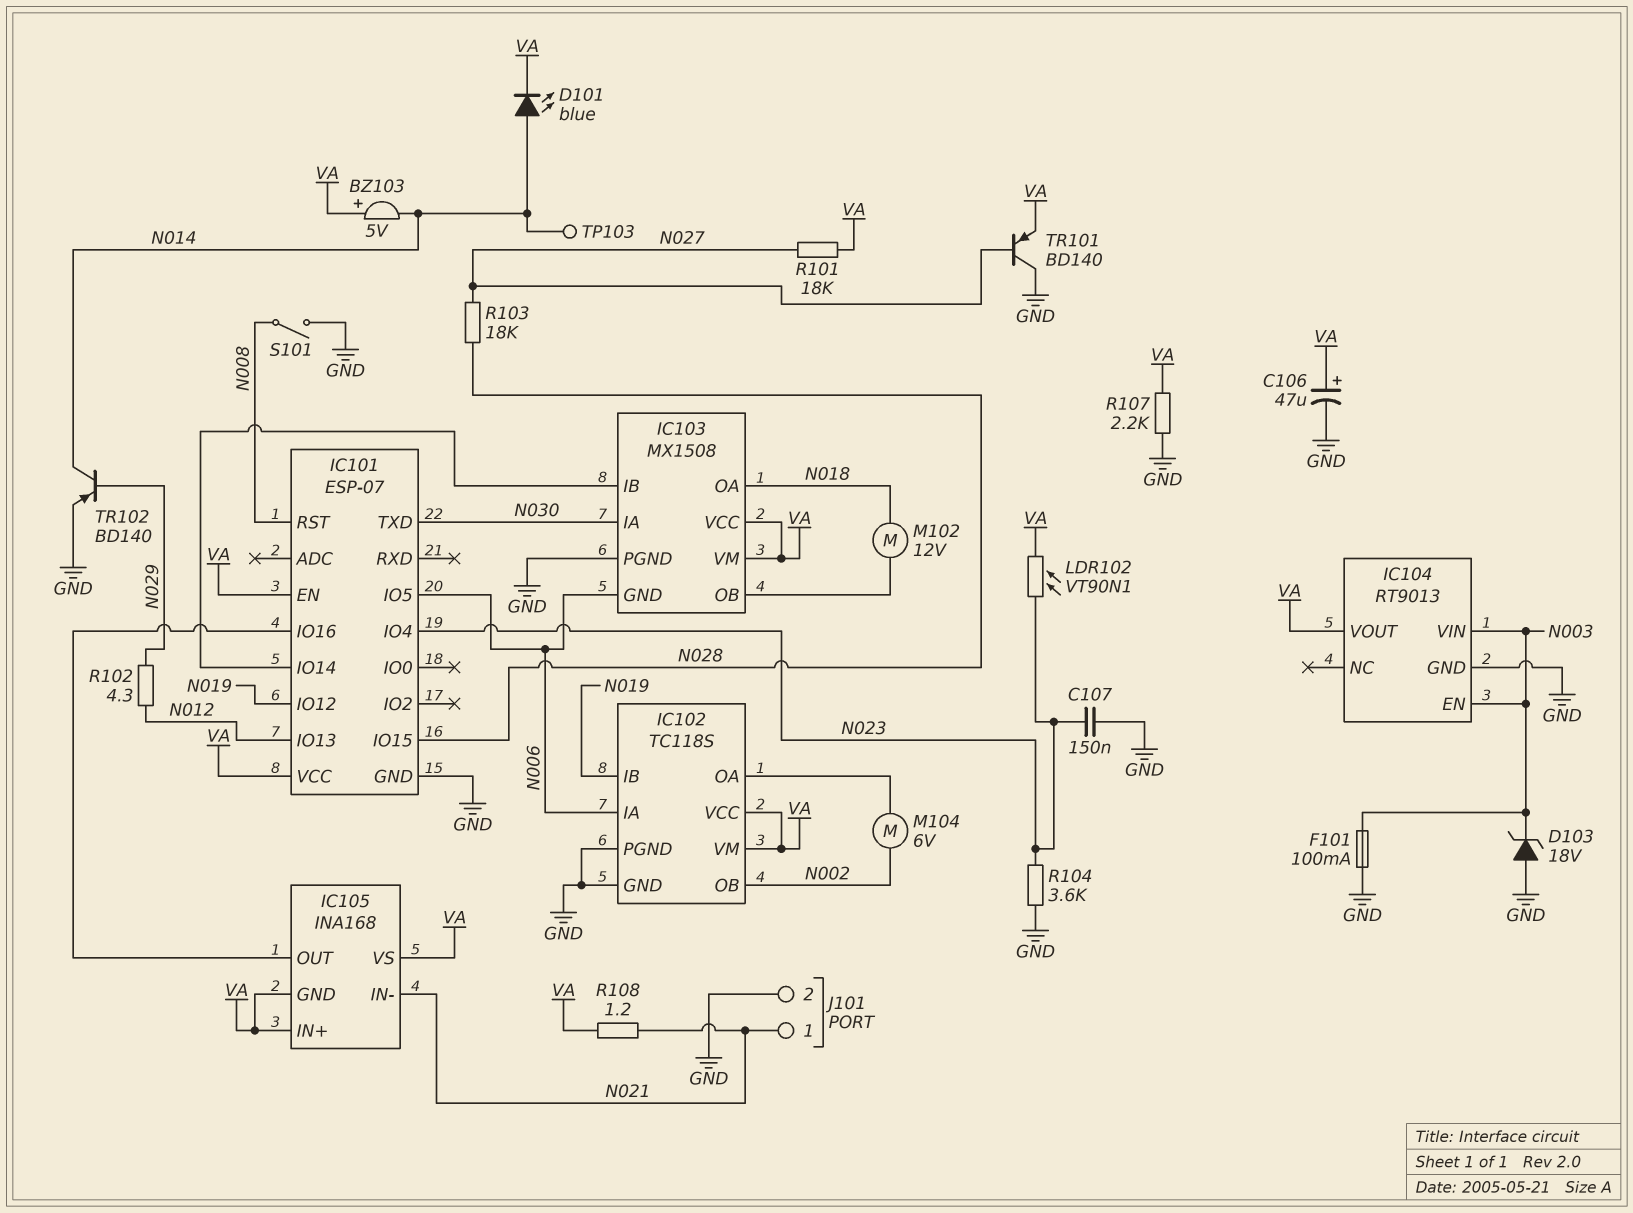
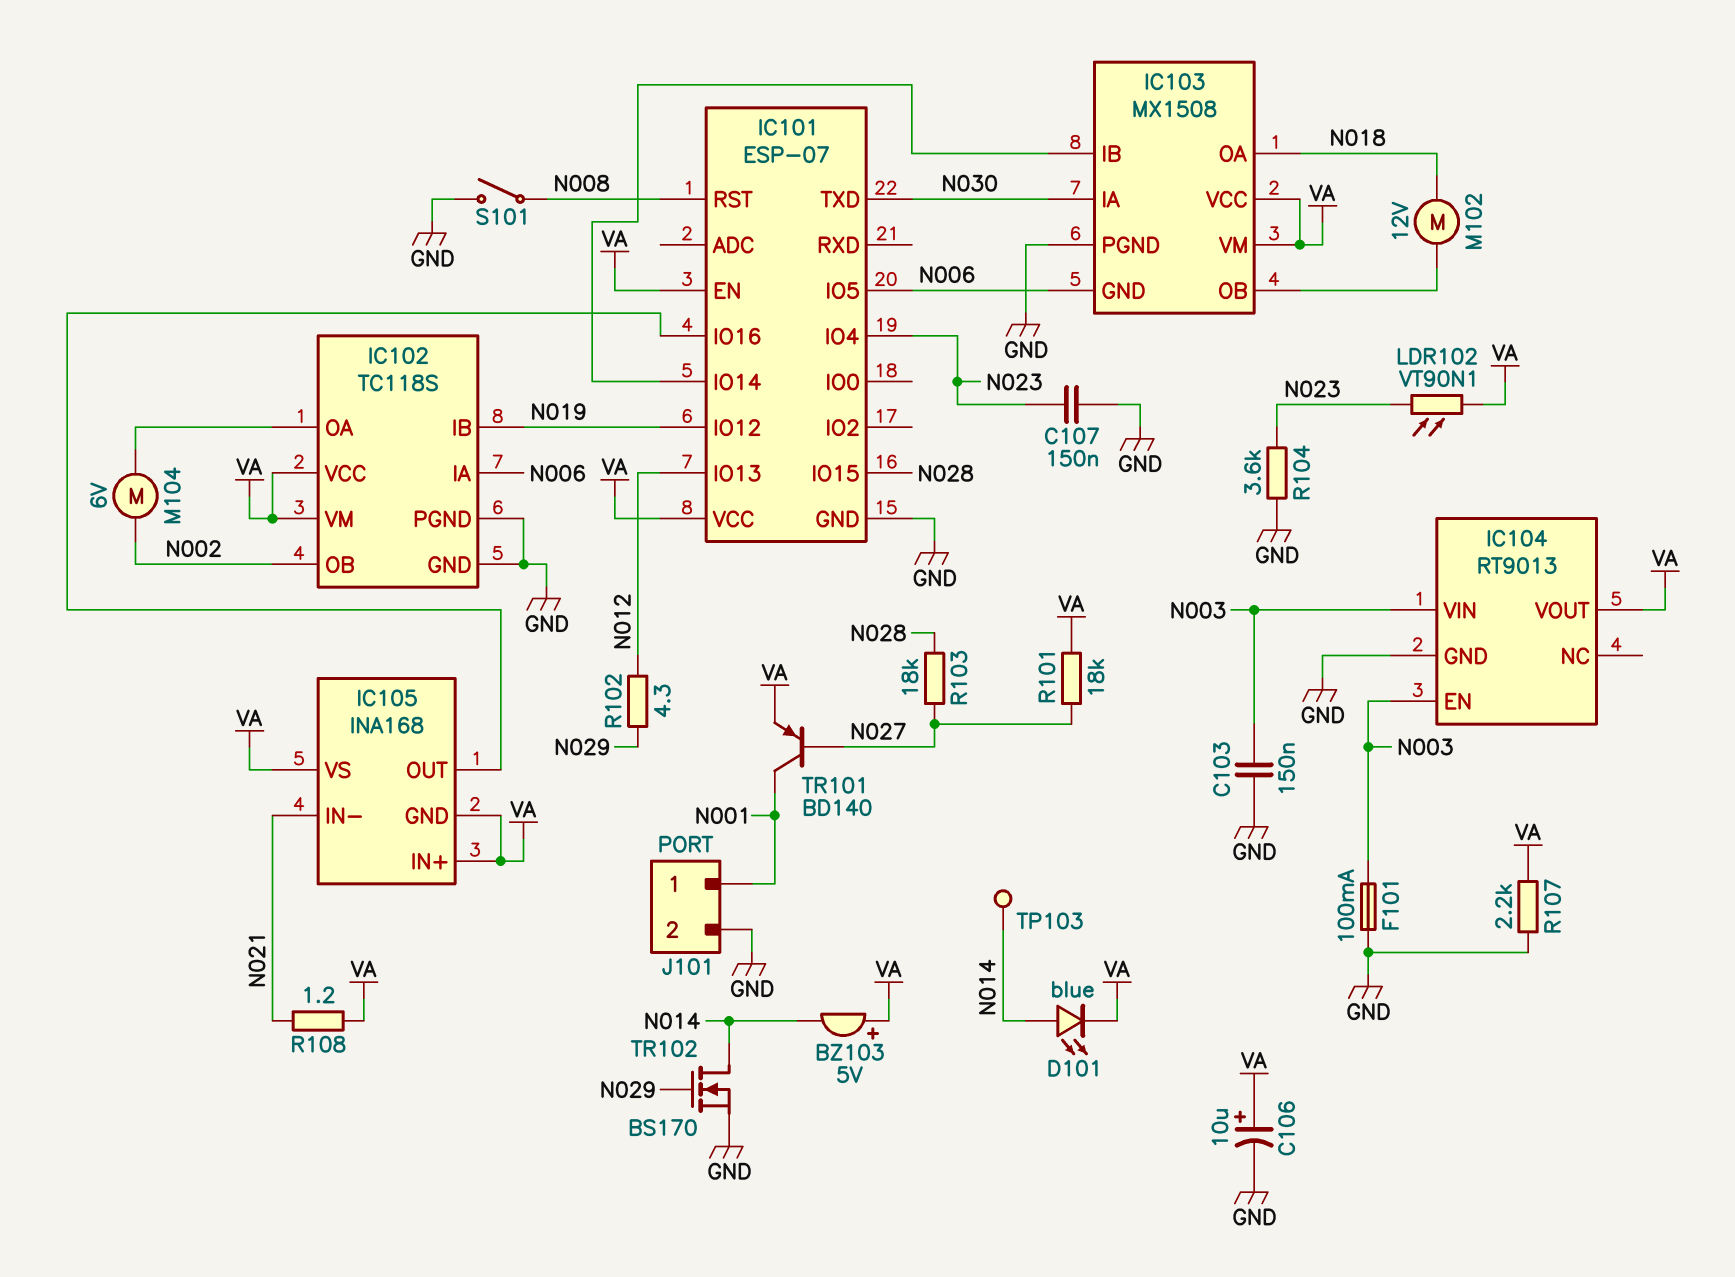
C103: none -> 150nF (GND, N003)
C106: 47uF (plus VA, minus GND) -> 10uF (plus VA, minus GND)
D103: zener 18V (A GND, K N003) -> none
J101 pin 1: N021 -> N001
TR101: PNP BD140 (B N027, C GND, E VA) -> PNP BD140 (B N027, C N001, E VA)
TR102: PNP BD140 (B N029, C N014, E GND) -> NMOS BS170 (G N029, D N014, S GND)

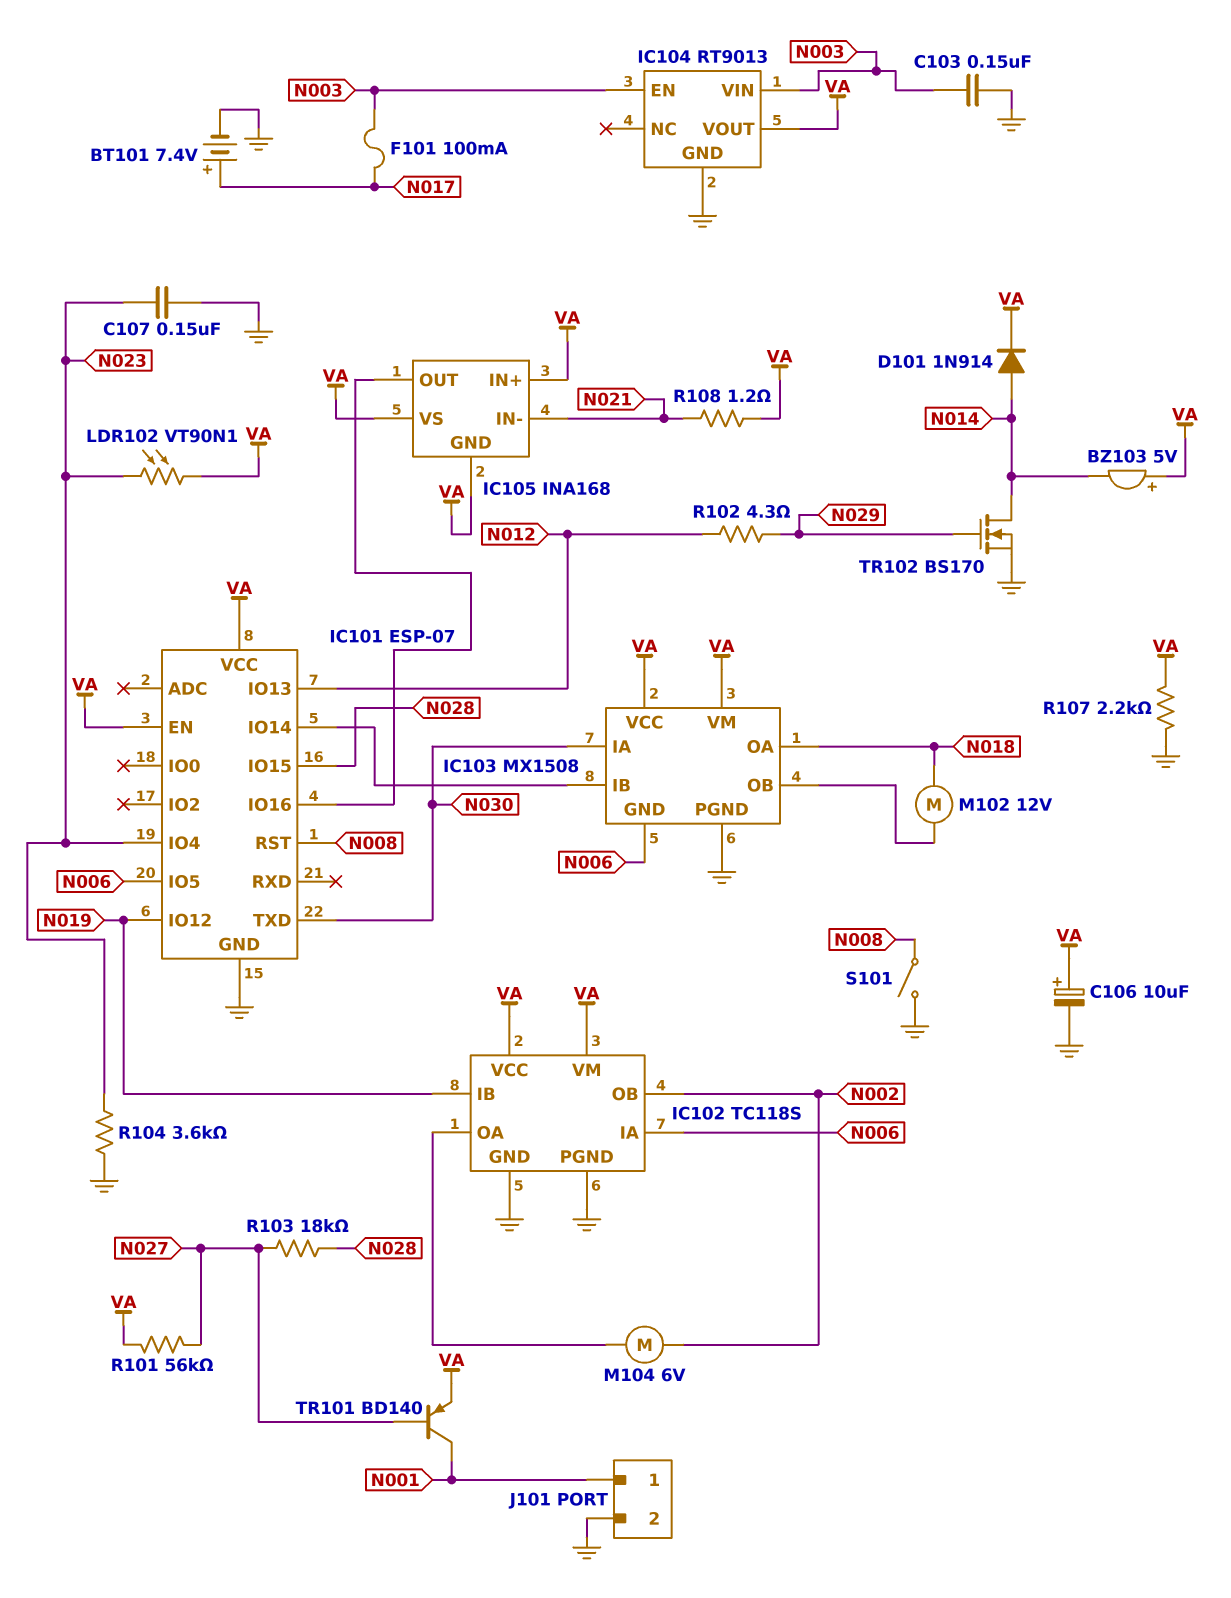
BT101: none -> 7.4V (plus N017, minus GND)
D101: LED blue (A N014, K VA) -> diode 1N914 (A N014, K VA)
F101: 100mA (GND, N003) -> 100mA (N003, N017)
R101: 18k (N027, VA) -> 56k (N027, VA)
TP103: test point (N014) -> none

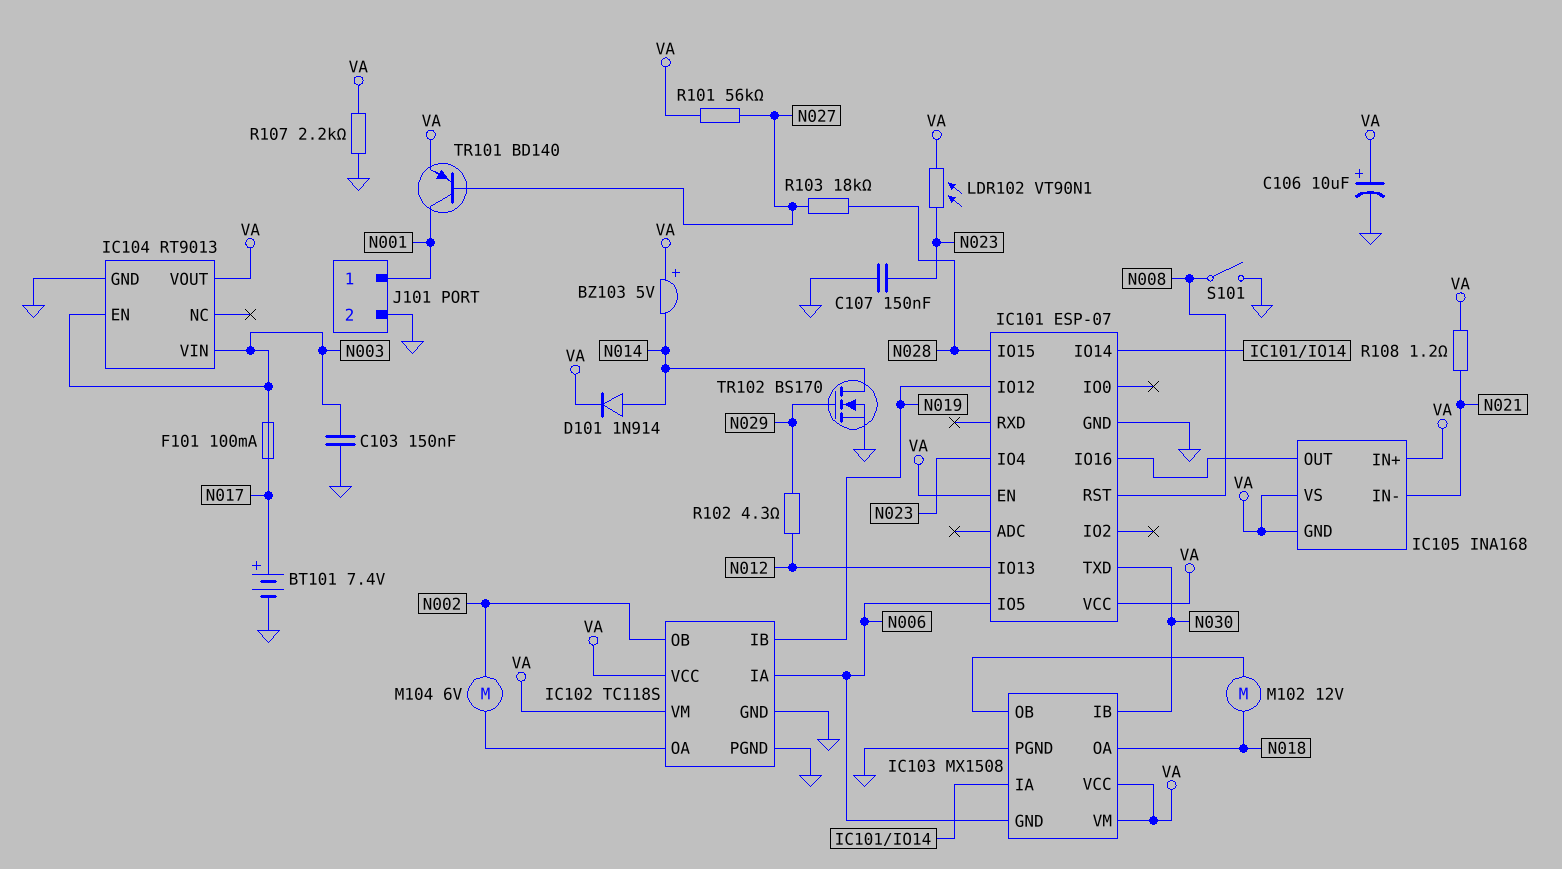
IC103 pin IA: N030 -> IC101/IO14
IC103 pin IB: IC101/IO14 -> N030
R104: 3.6k (GND, N023) -> none

